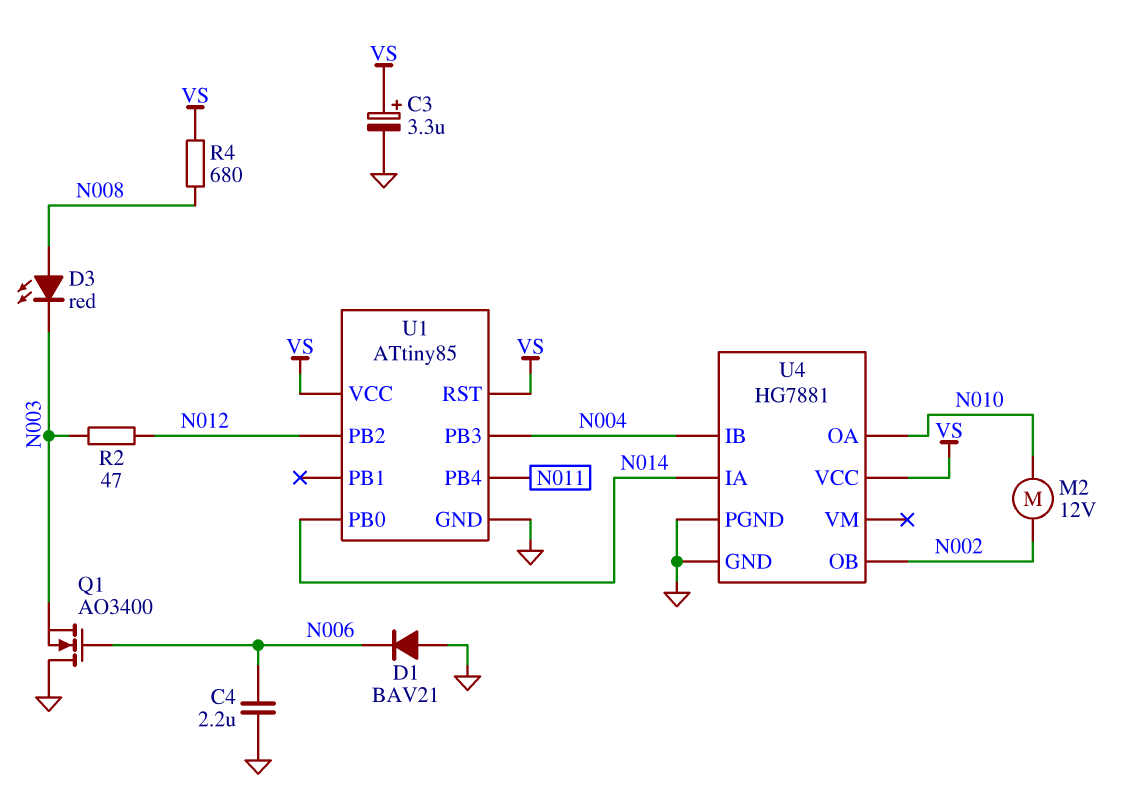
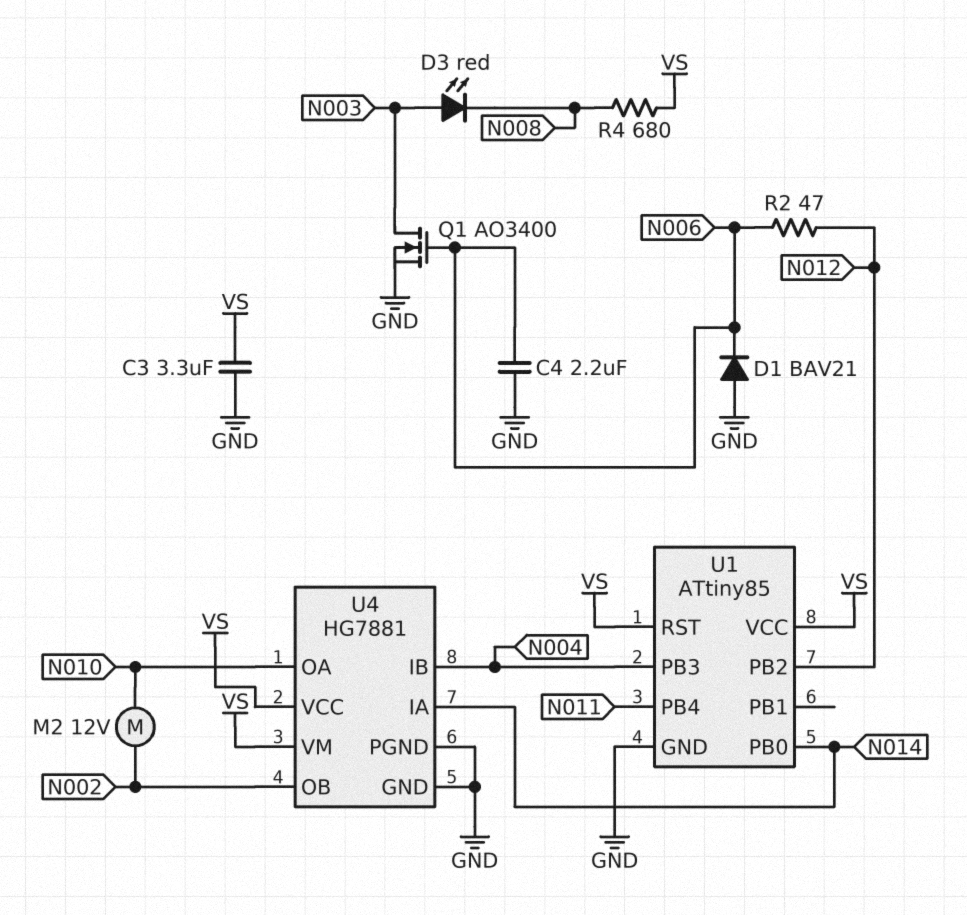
C3: 3.3uF (plus VS, minus GND) -> 3.3uF (GND, VS)
D3: LED red (A N008, K N003) -> LED red (A N003, K N008)
Q1: NMOS AO3400 (G N006, D GND, S N003) -> NMOS AO3400 (G N006, D N003, S GND)
R2: 47 (N003, N012) -> 47 (N006, N012)
U4 pin VM: none -> VS

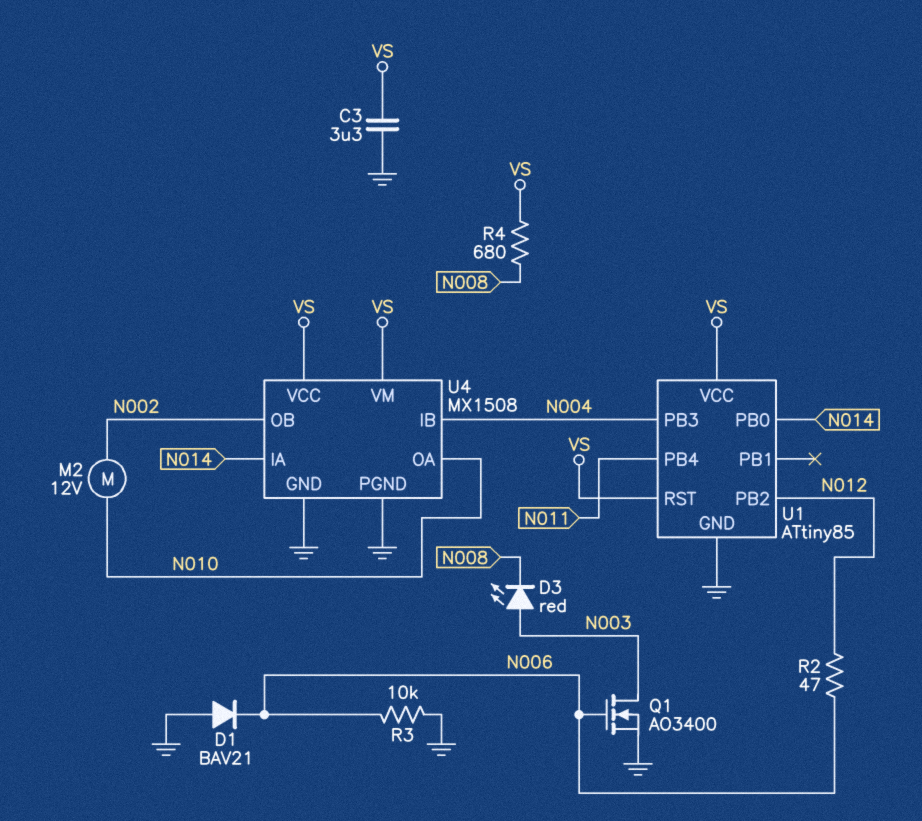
C4: 2.2uF (GND, N006) -> none
R3: none -> 10k (GND, N006)
U4: HG7881 -> MX1508

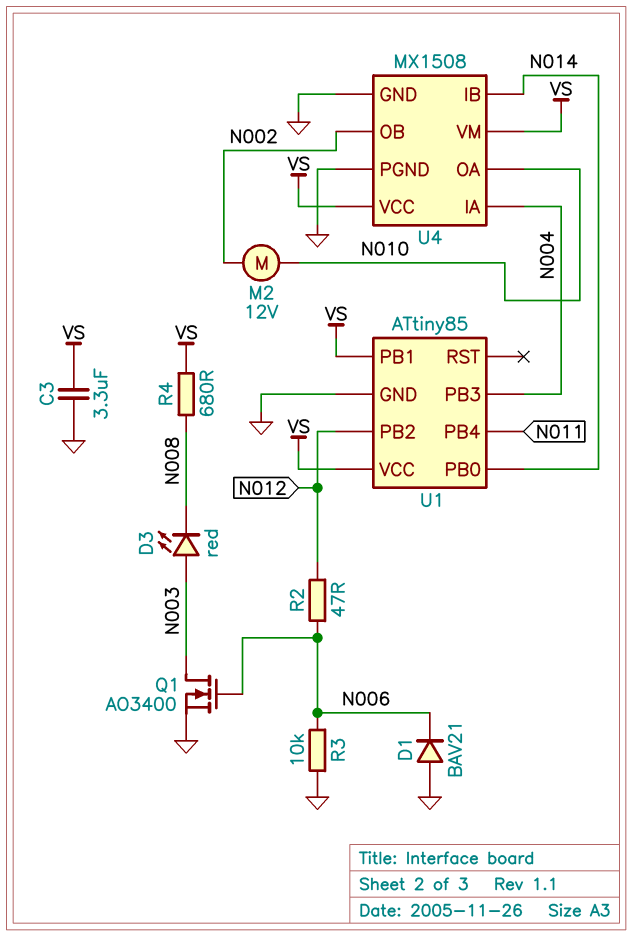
U1 pin PB1: none -> VS
U1 pin RST: VS -> none
U4 pin IA: N014 -> N004
U4 pin IB: N004 -> N014

